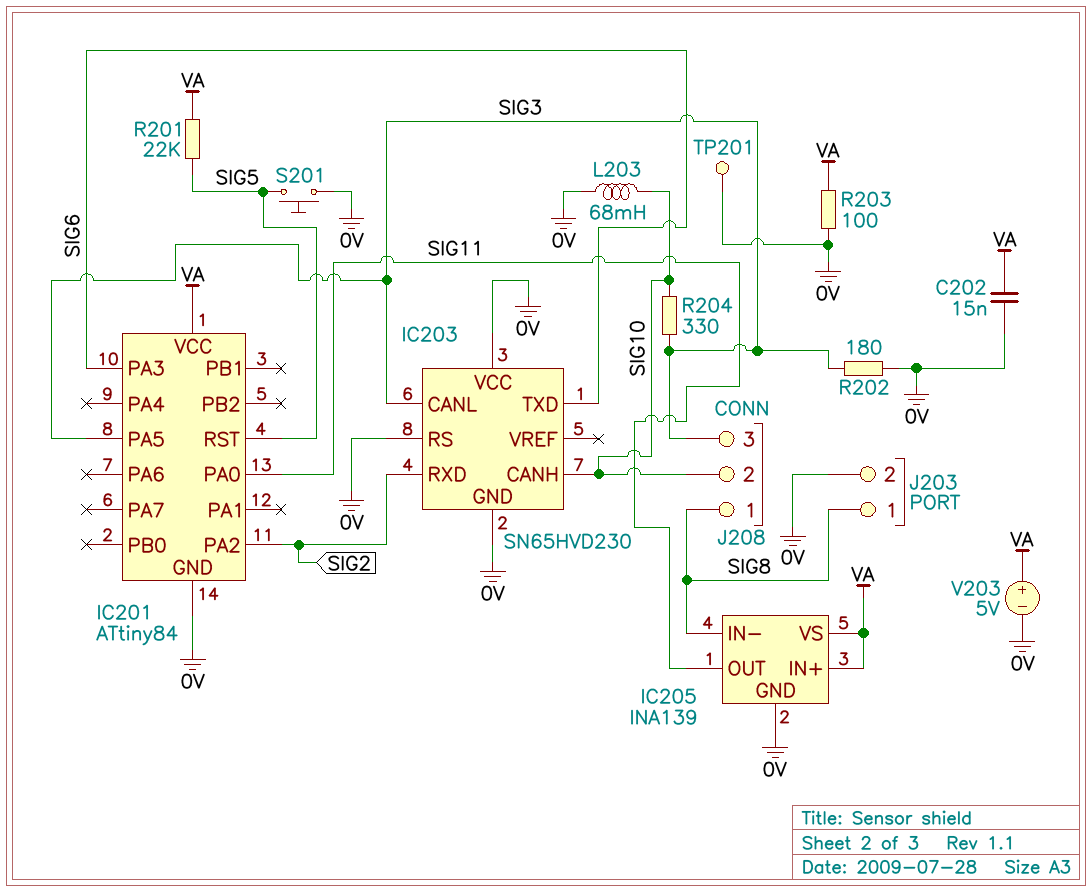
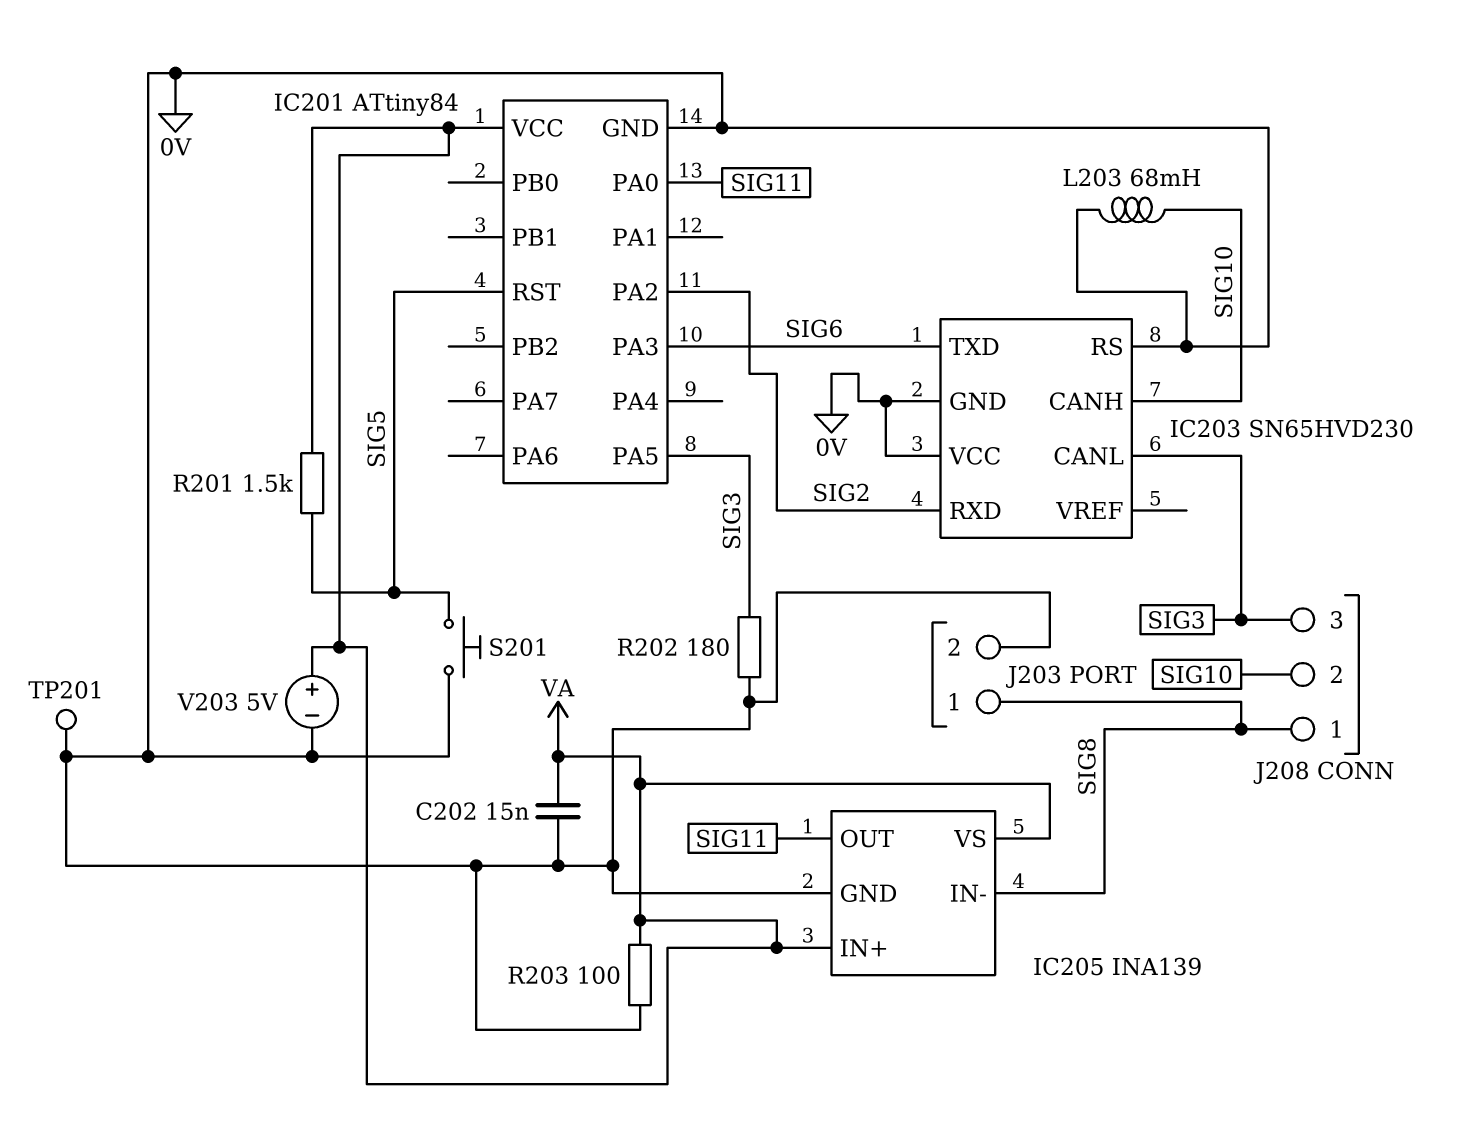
R201: 22k (SIG5, VA) -> 1.5k (SIG5, VA)
R204: 330 (SIG3, SIG10) -> none

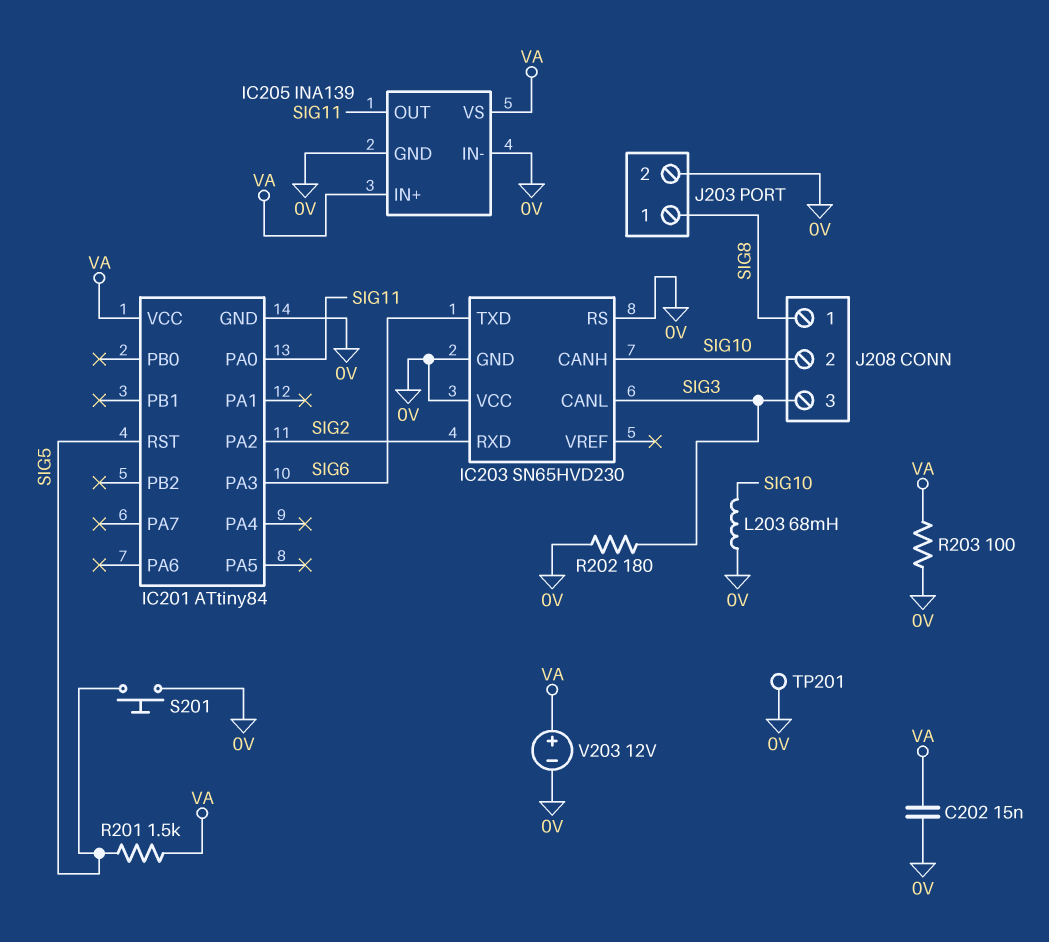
IC201 pin PA5: SIG3 -> none
IC205 pin IN-: SIG8 -> 0V
V203: 5V (plus VA, minus 0V) -> 12V (plus VA, minus 0V)

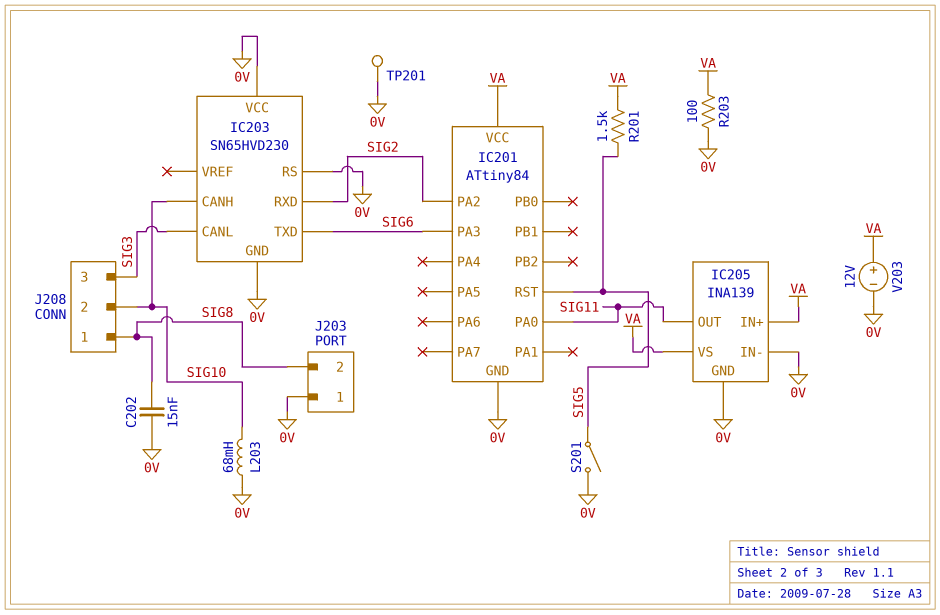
C202: 15nF (0V, VA) -> 15nF (0V, SIG8)
J203 pin 1: SIG8 -> 0V
J203 pin 2: 0V -> SIG8
R202: 180 (0V, SIG3) -> none
S201: button (0V, SIG5) -> switch (0V, SIG5)

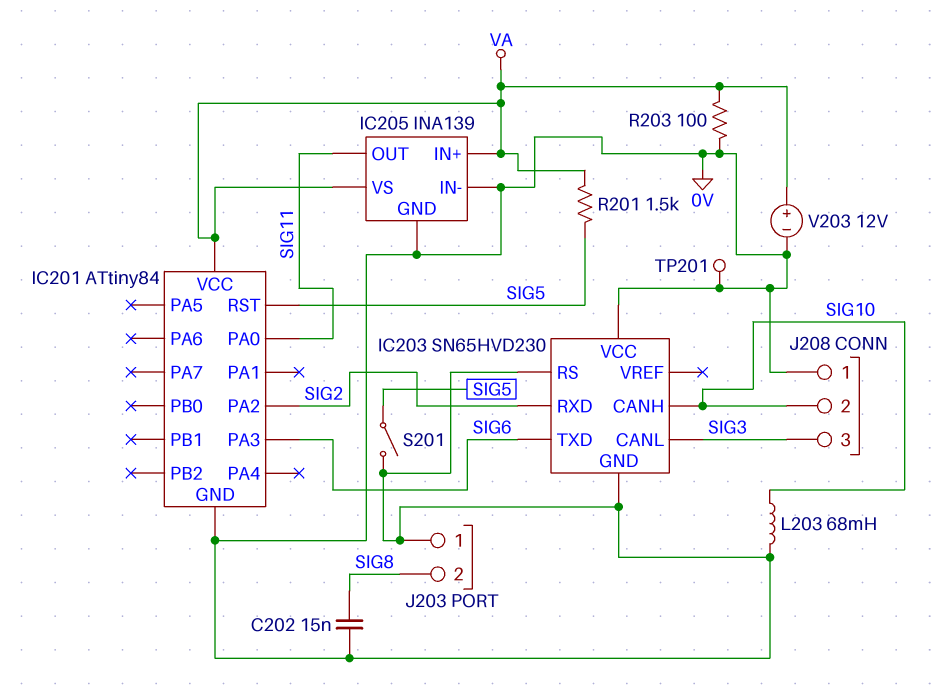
J208 pin 1: SIG8 -> 0V

